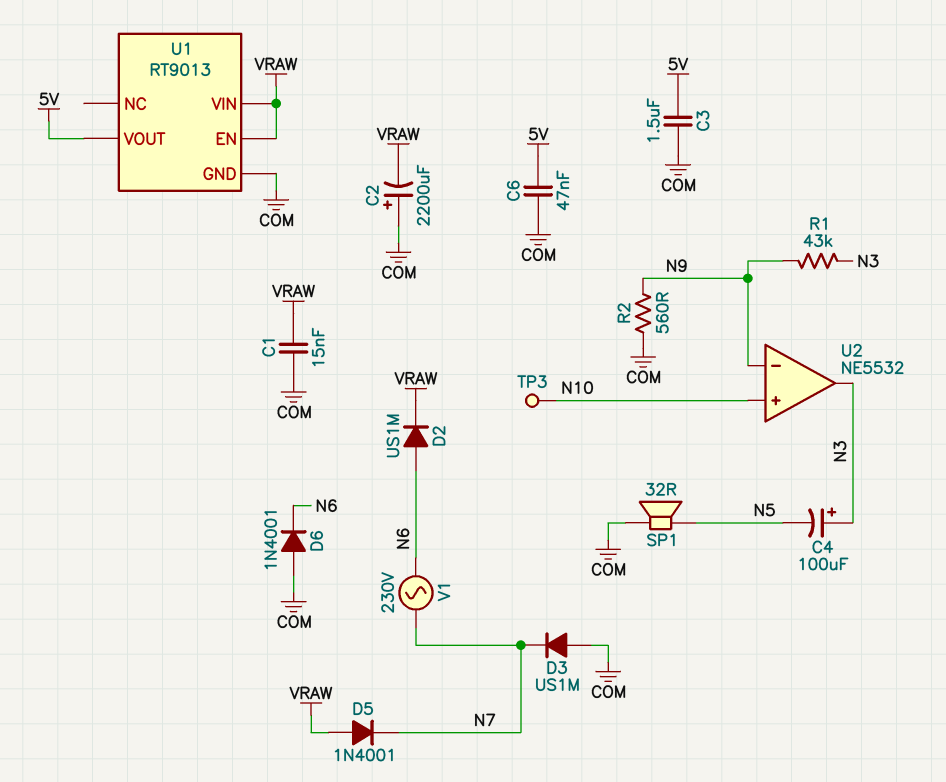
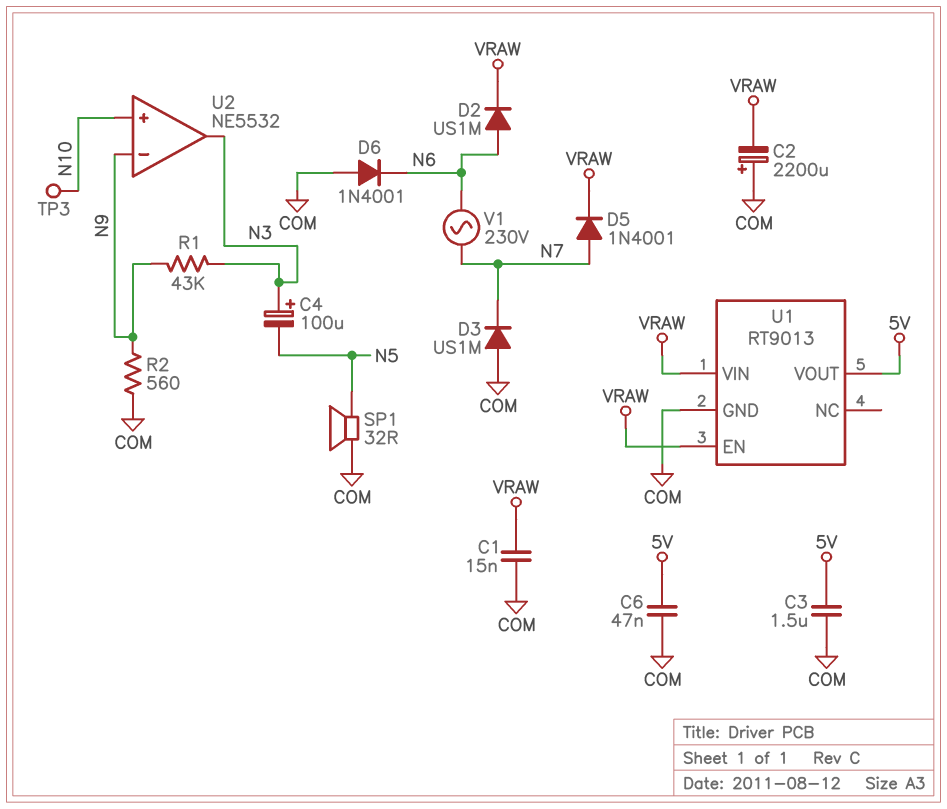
D5: diode 1N4001 (A VRAW, K N7) -> diode 1N4001 (A N7, K VRAW)

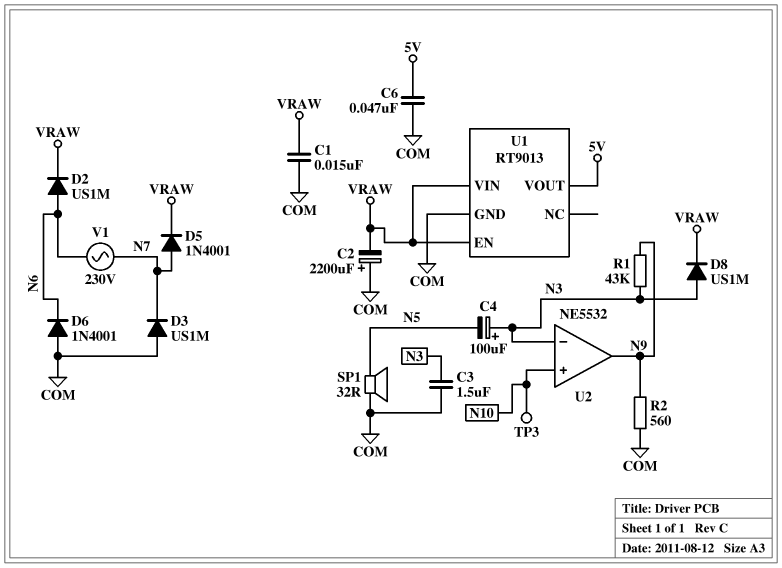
C3: 1.5uF (5V, COM) -> 1.5uF (COM, N3)
D8: none -> diode US1M (A N3, K VRAW)
U2 pin in-: N9 -> N3
U2 pin out: N3 -> N9

